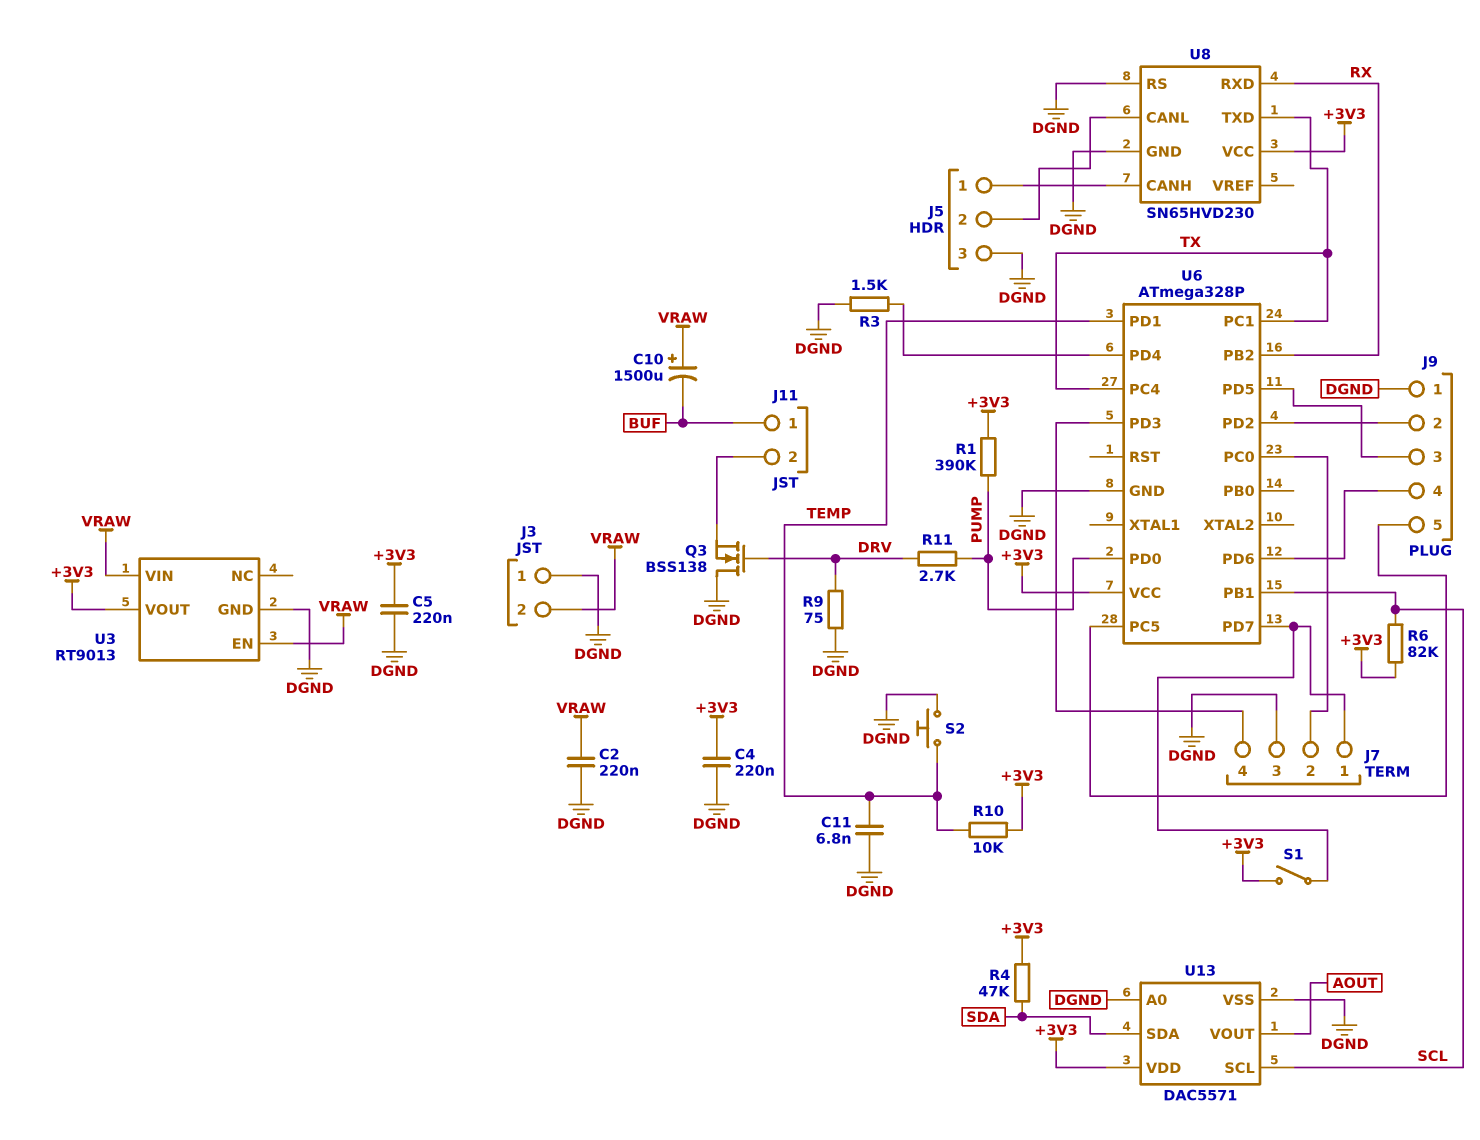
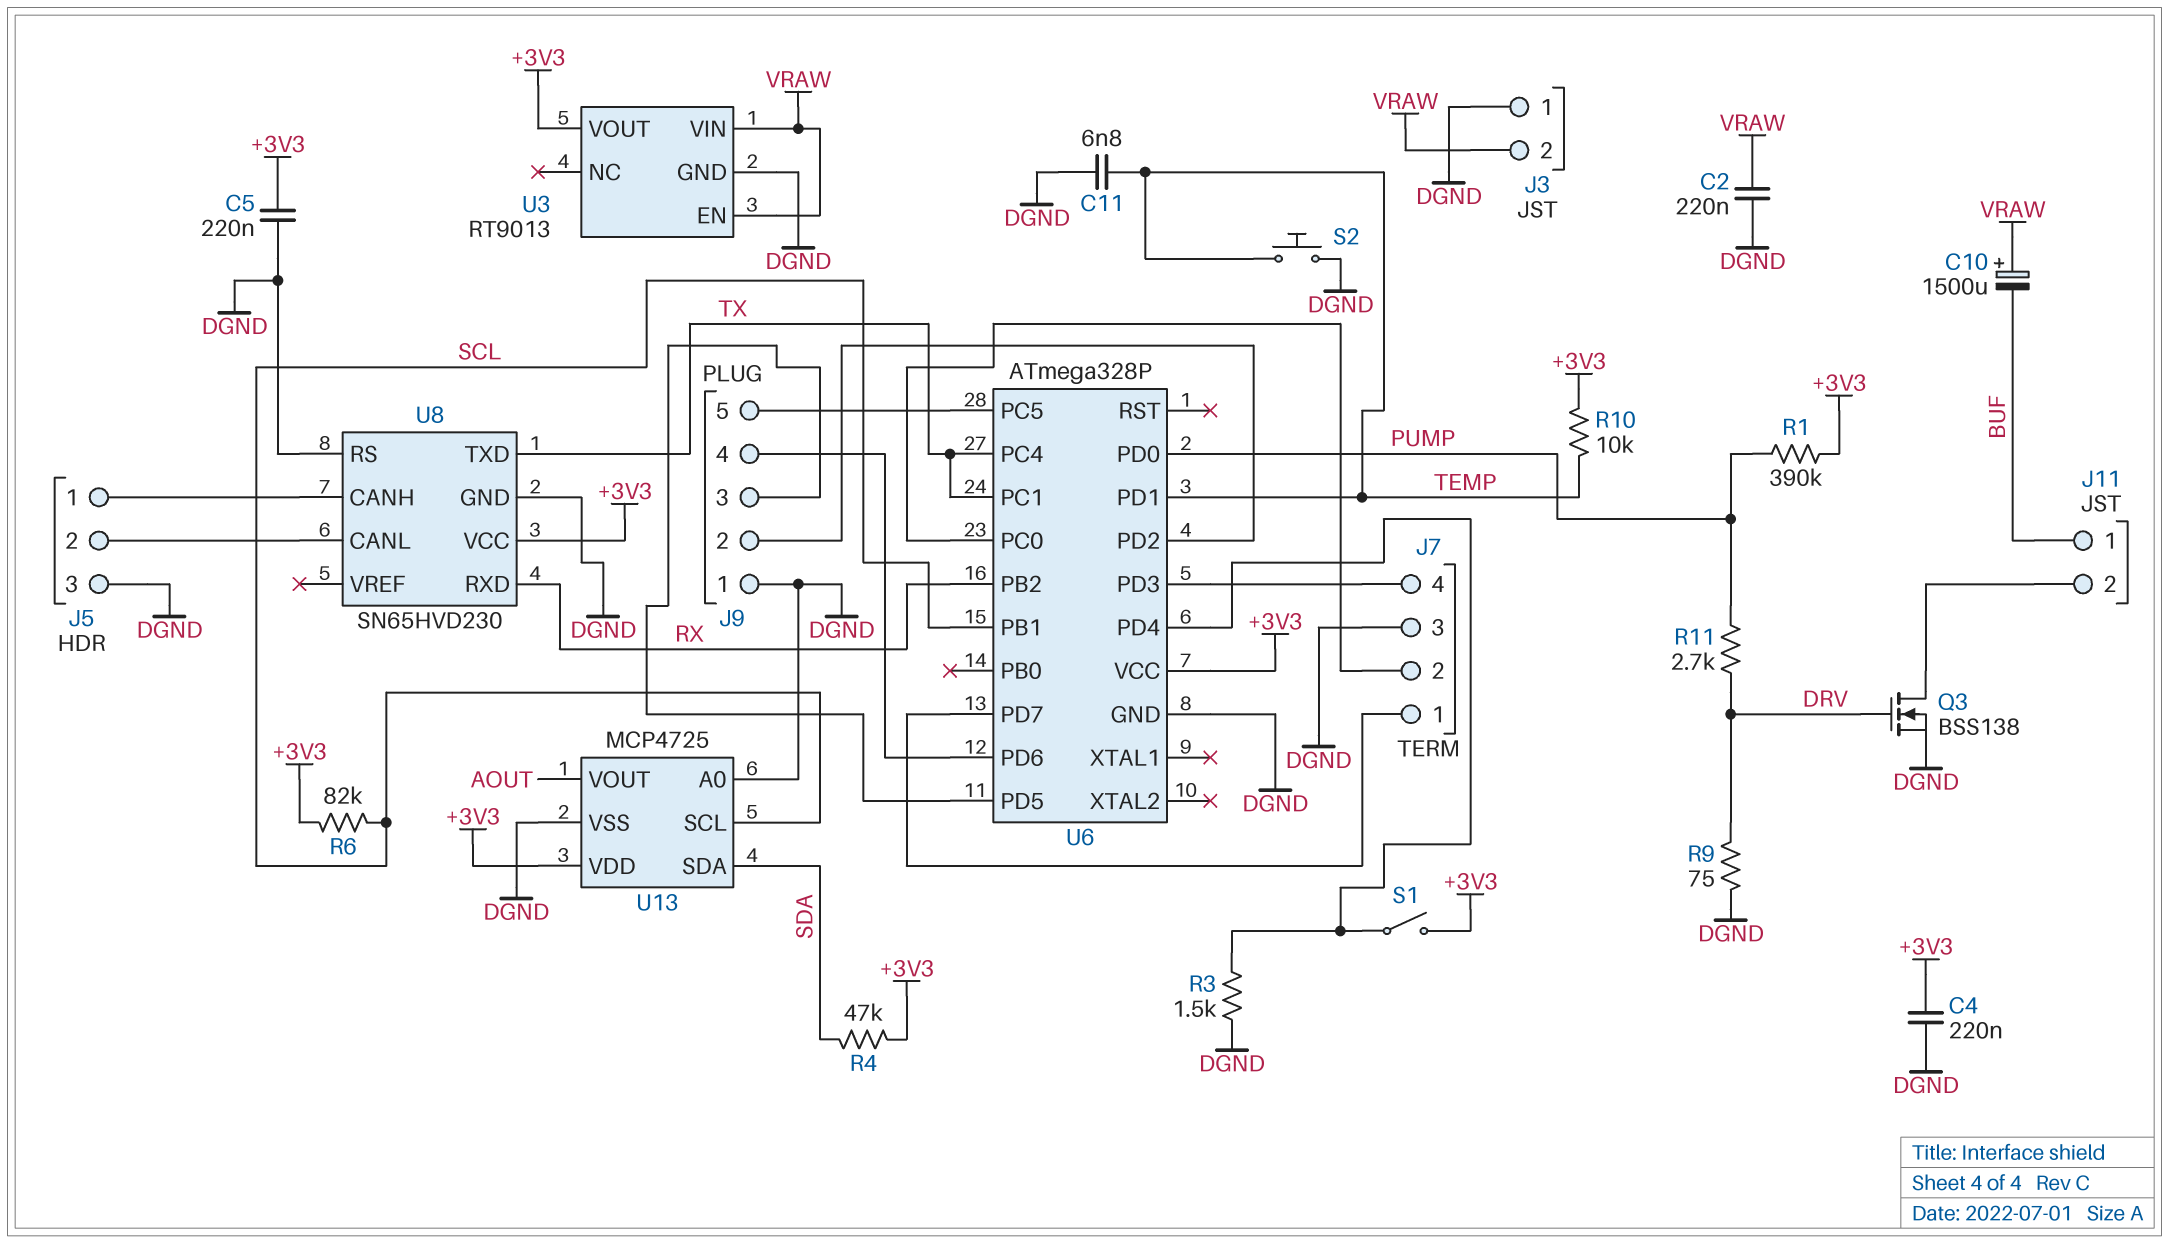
Q3: NMOS BSS138 (G DRV, D DGND, S J11/2) -> NMOS BSS138 (G DRV, D J11/2, S DGND)
S1: switch (+3V3, J7/1) -> switch (+3V3, U6/PD4)
U13: DAC5571 -> MCP4725

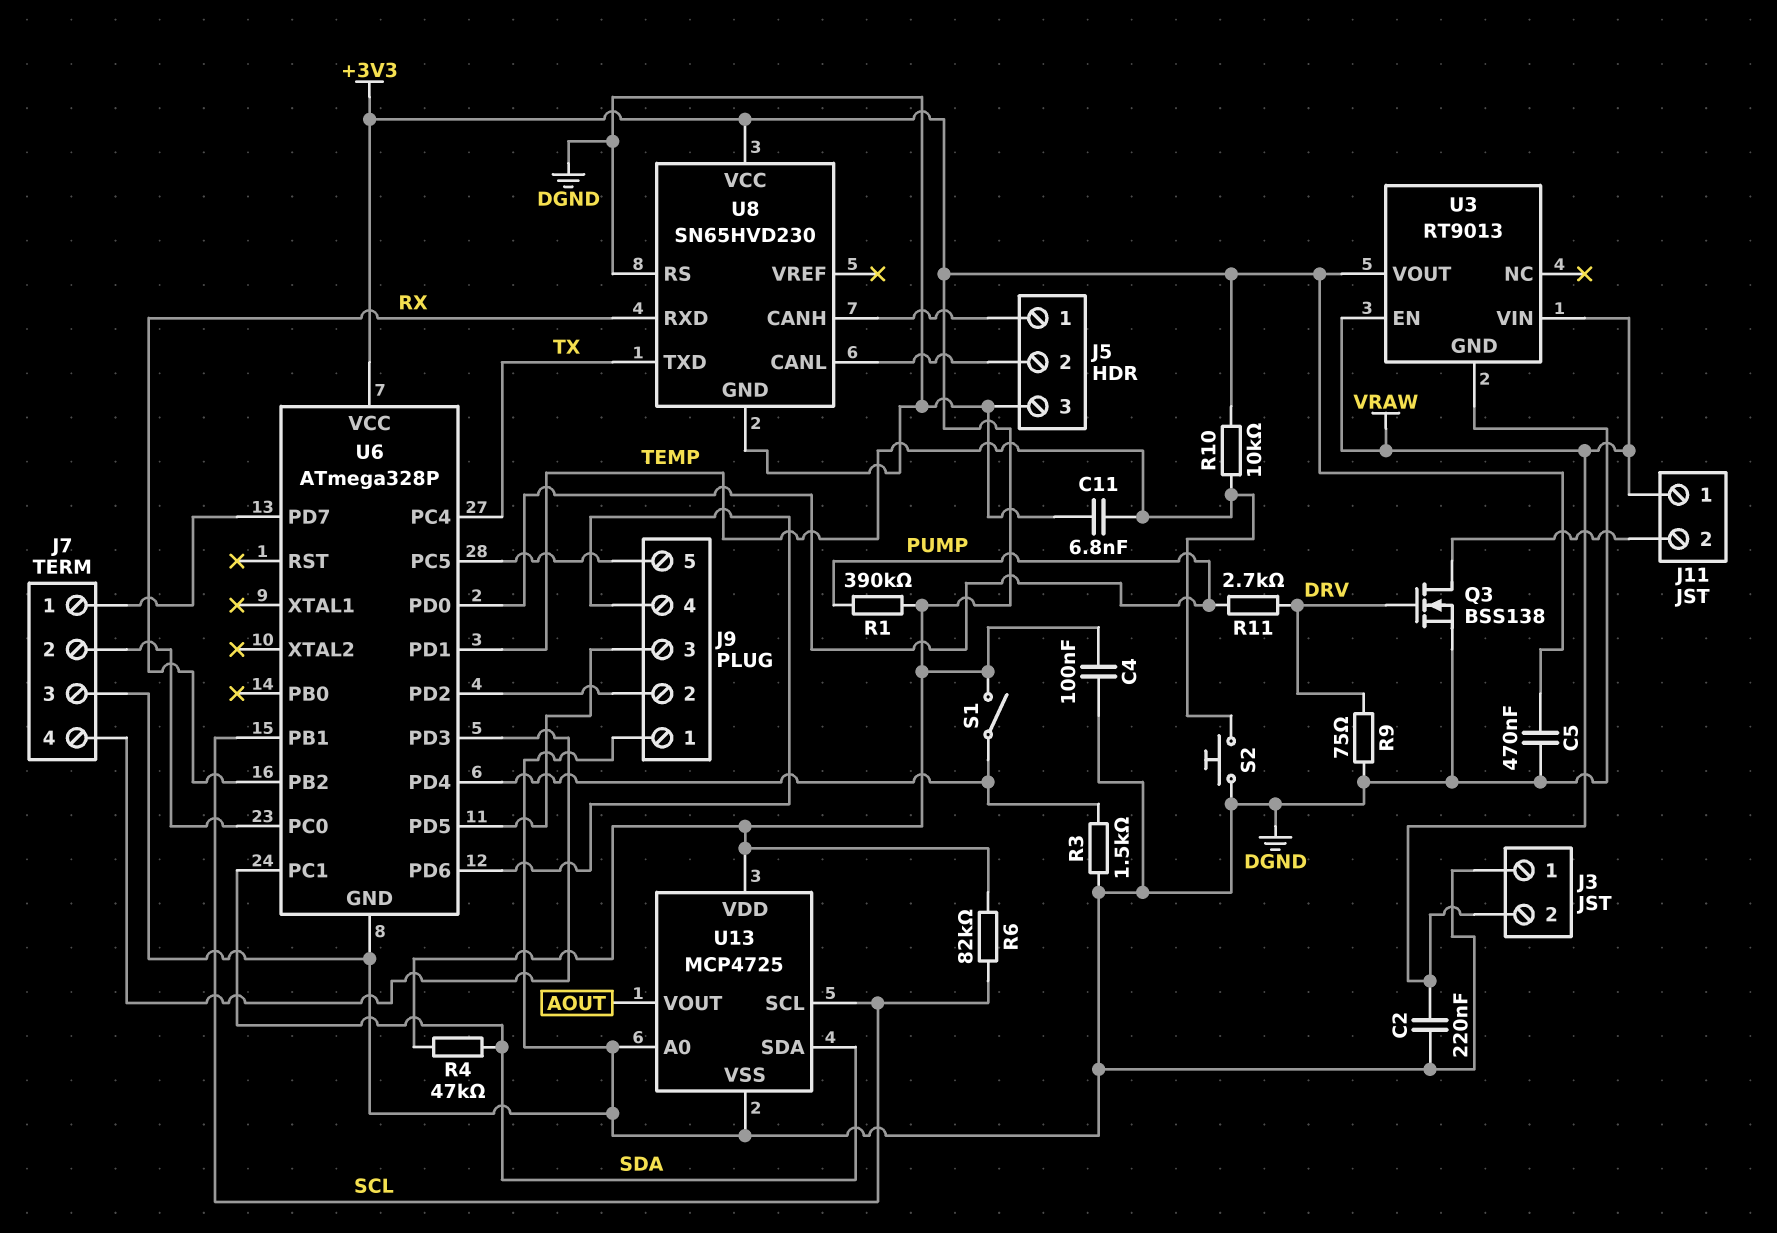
C4: 220nF (+3V3, DGND) -> 100nF (+3V3, DGND)
C5: 220nF (+3V3, DGND) -> 470nF (+3V3, DGND)
C10: 1500uF (plus VRAW, minus BUF) -> none
J11 pin 1: BUF -> VRAW
U6 pin PC1: TX -> SDA

